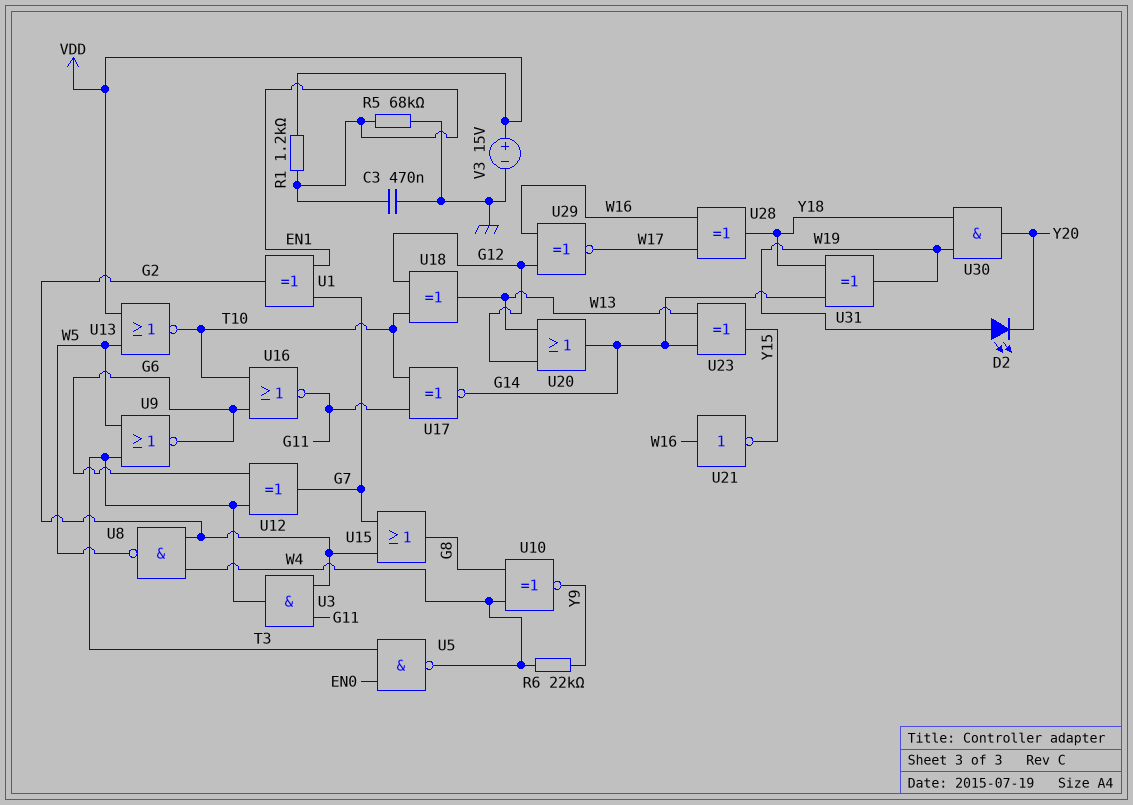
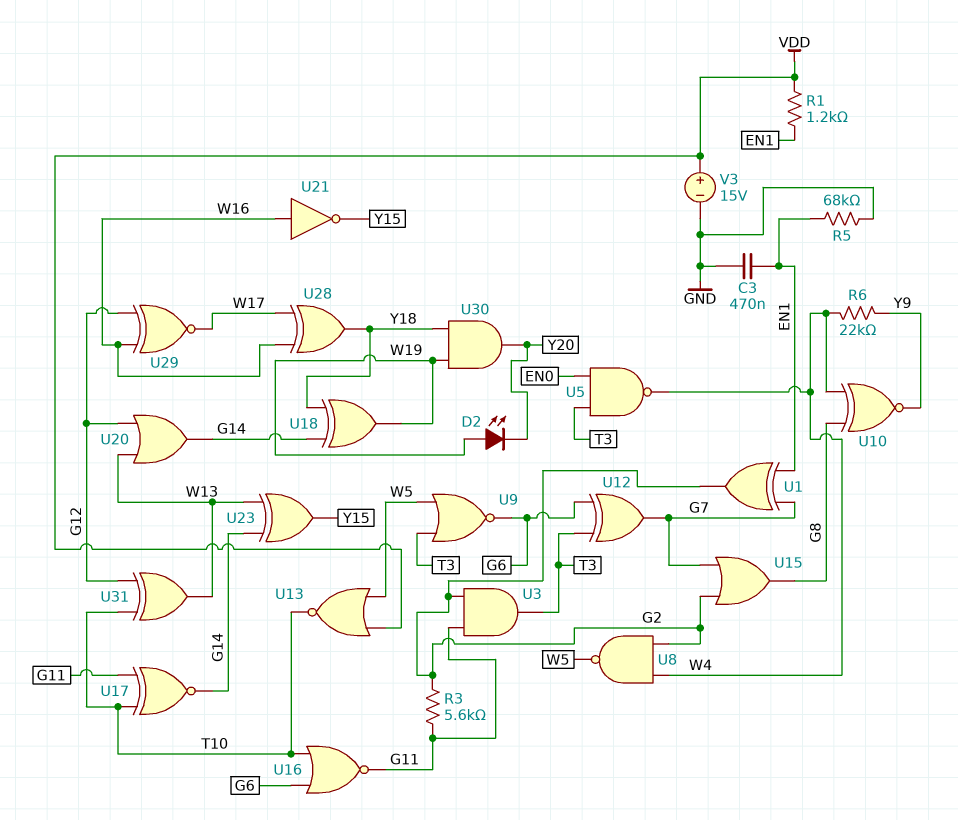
R3: none -> 5.6k (G2, G11)
U18: XOR (in G12, in T10, out W13) -> XOR (in G14, in Y18, out W19)
U31: XOR (in G14, in Y18, out W19) -> XOR (in G12, in T10, out W13)

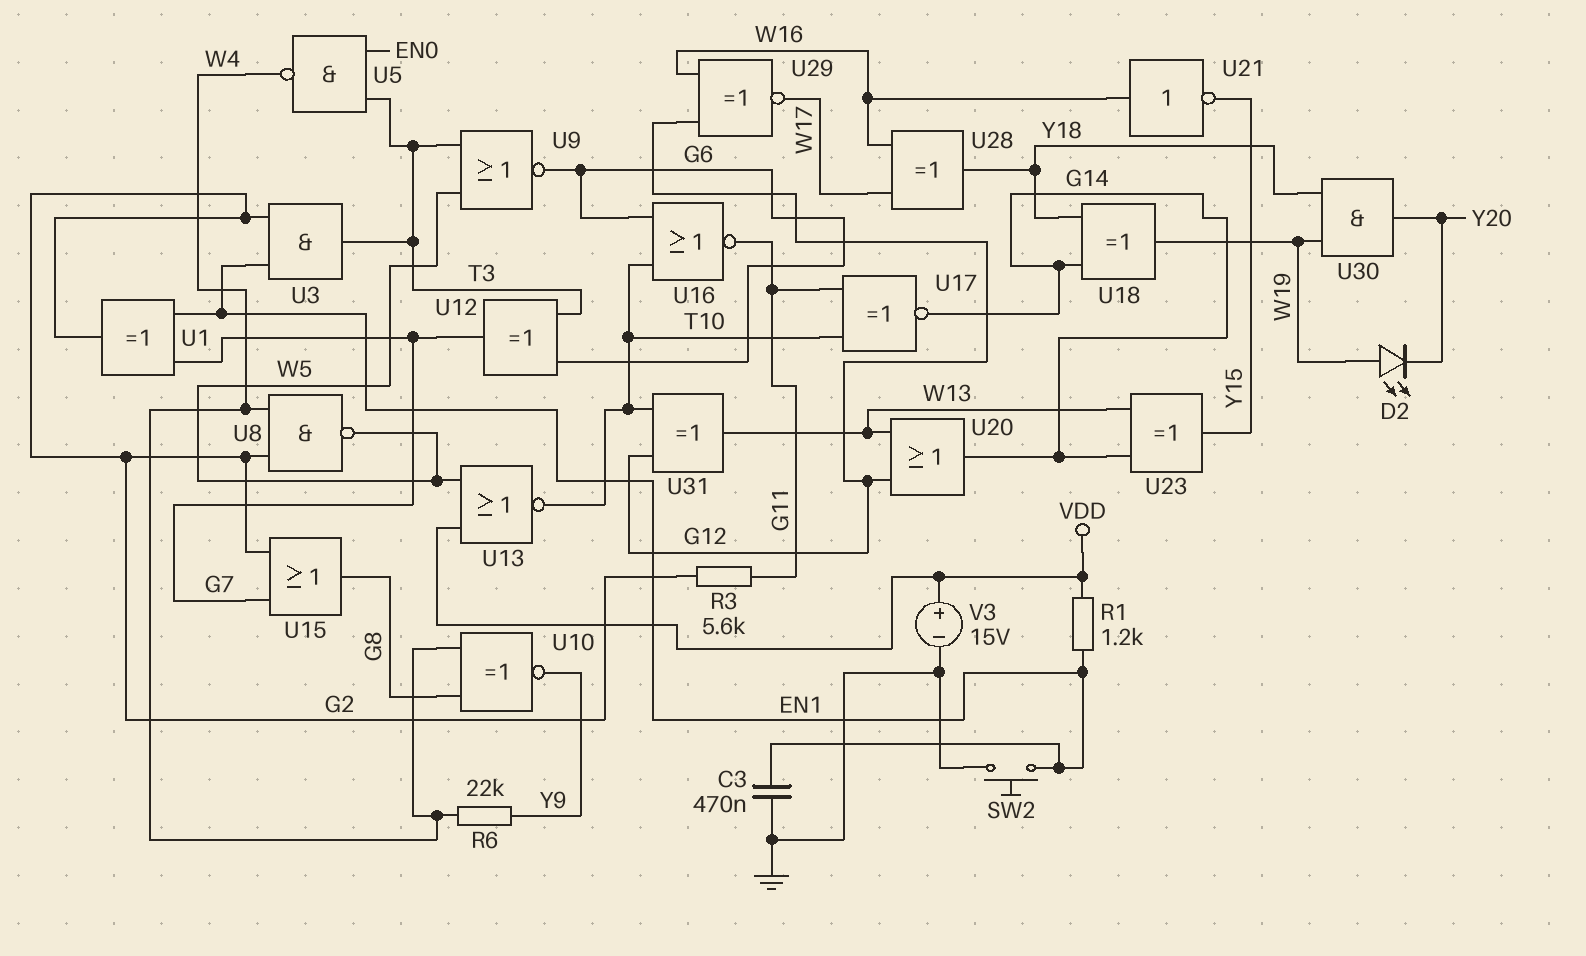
R5: 68k (EN1, GND) -> none
SW2: none -> button (EN1, GND)
U3: AND (in G2, in G11, out T3) -> AND (in EN1, in G2, out T3)

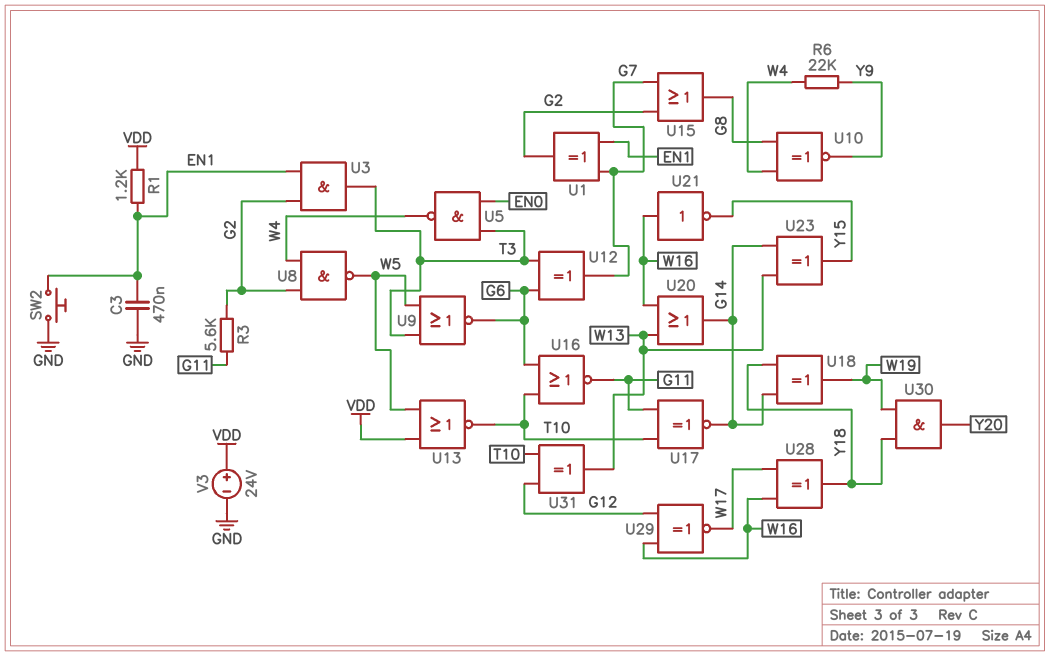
D2: LED (A W19, K Y20) -> none
U20: OR (in G12, in W13, out G14) -> OR (in W13, in W16, out G14)
V3: 15V (plus VDD, minus GND) -> 24V (plus VDD, minus GND)

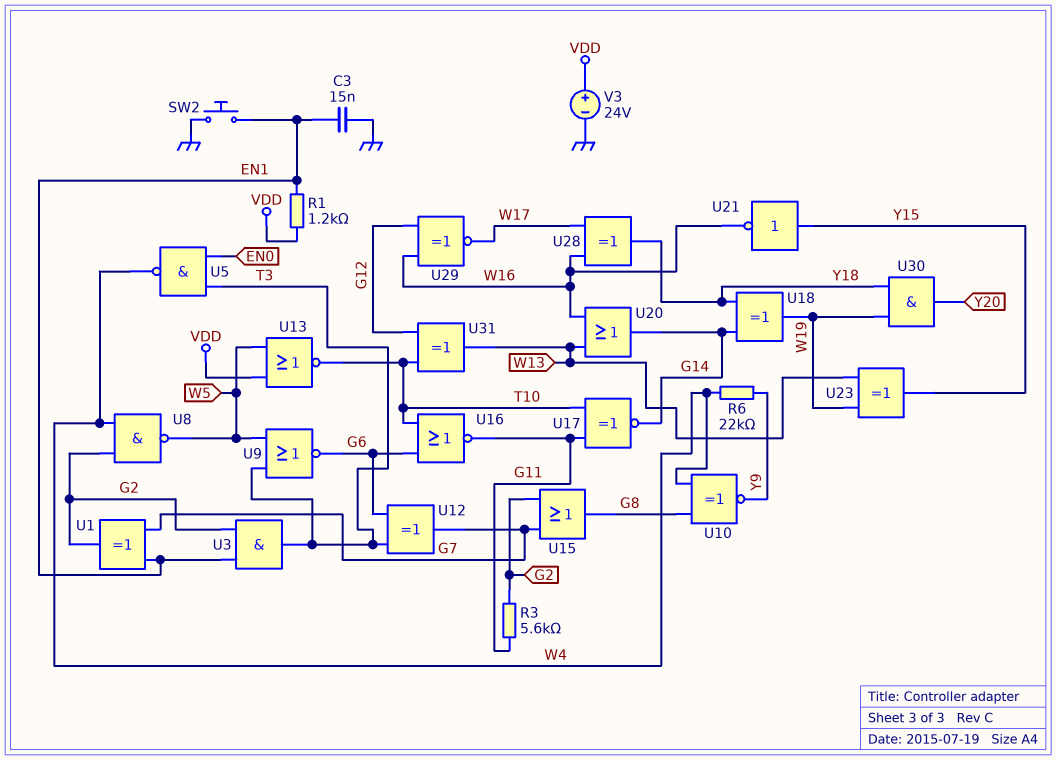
C3: 470nF (EN1, GND) -> 15nF (EN1, GND)
U21: NOT (in W16, out Y15) -> NOT (in Y15, out W16)
U23: XOR (in G14, in W13, out Y15) -> XOR (in W13, in W19, out Y15)

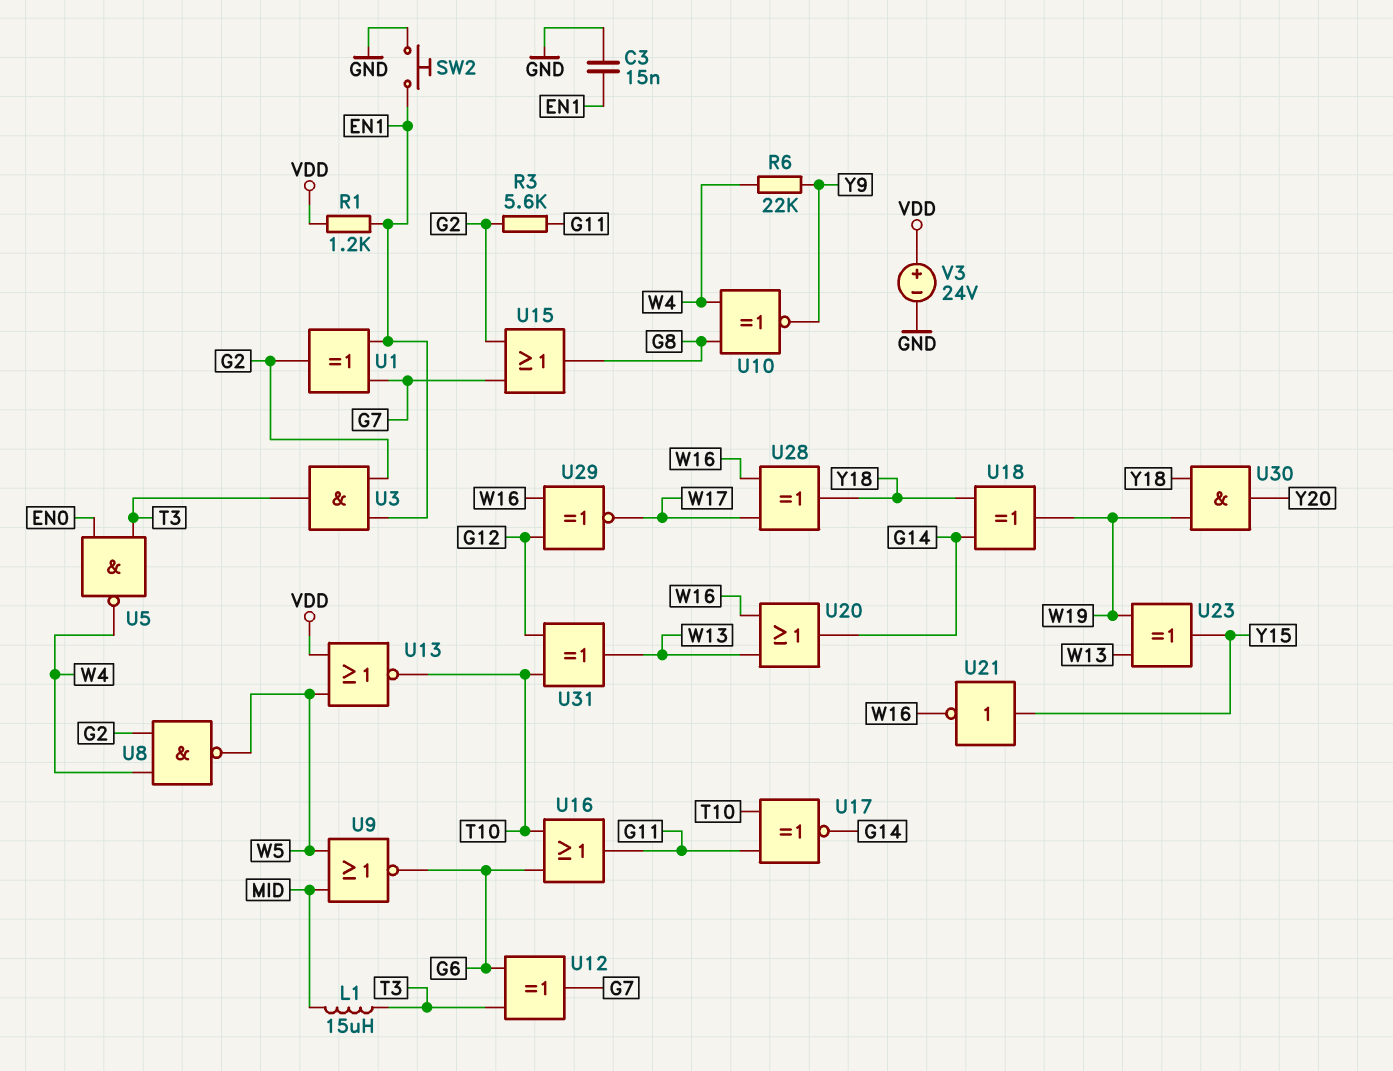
L1: none -> 15uH (MID, T3)
U9: NOR (in T3, in W5, out G6) -> NOR (in MID, in W5, out G6)
U16: NOR (in G6, in T10, out G11) -> OR (in G6, in T10, out G11)

